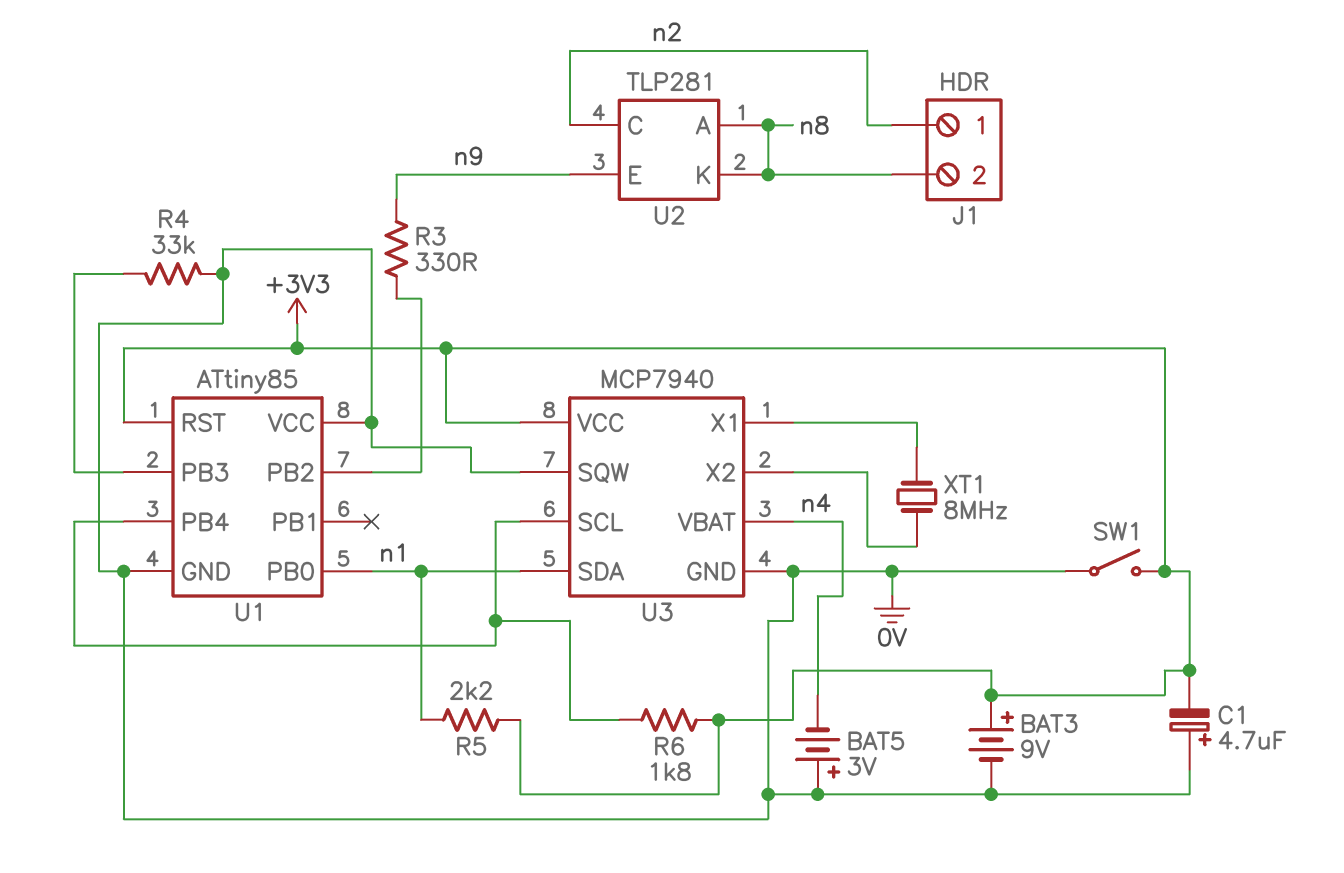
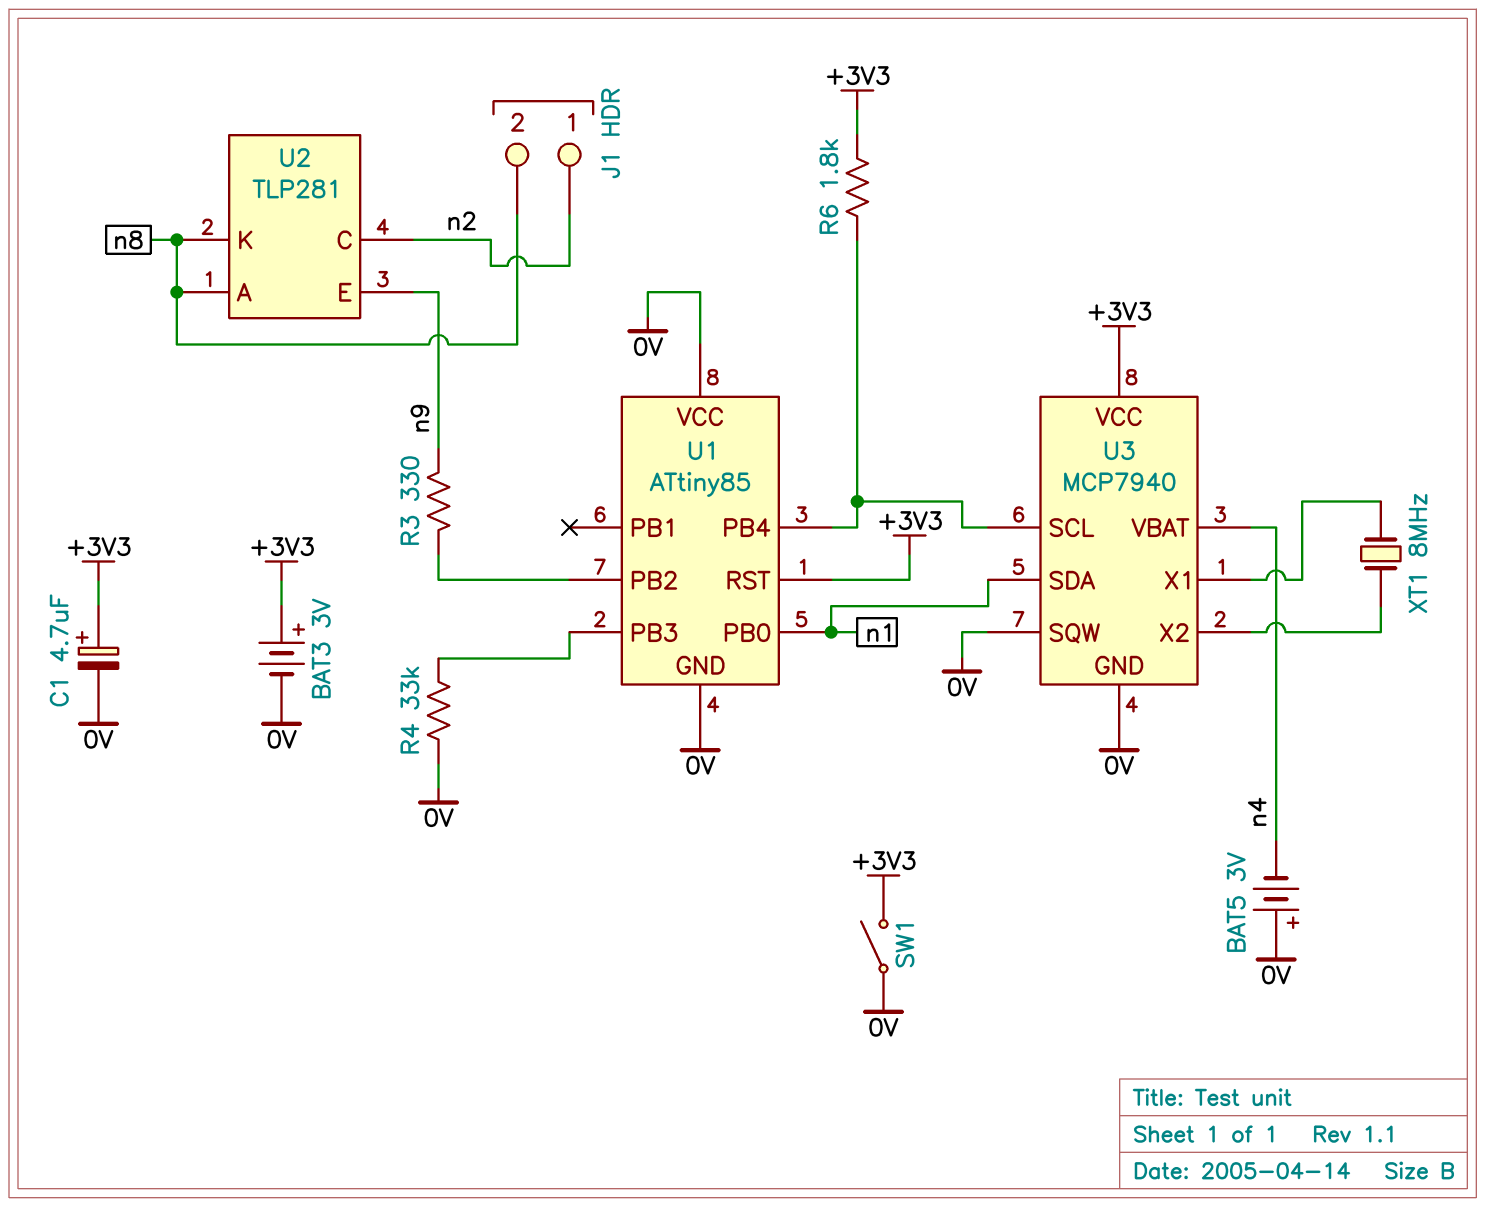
BAT3: 9V (plus +3V3, minus 0V) -> 3V (plus +3V3, minus 0V)
C1: 4.7uF (plus 0V, minus +3V3) -> 4.7uF (plus +3V3, minus 0V)
R5: 2.2k (+3V3, n1) -> none

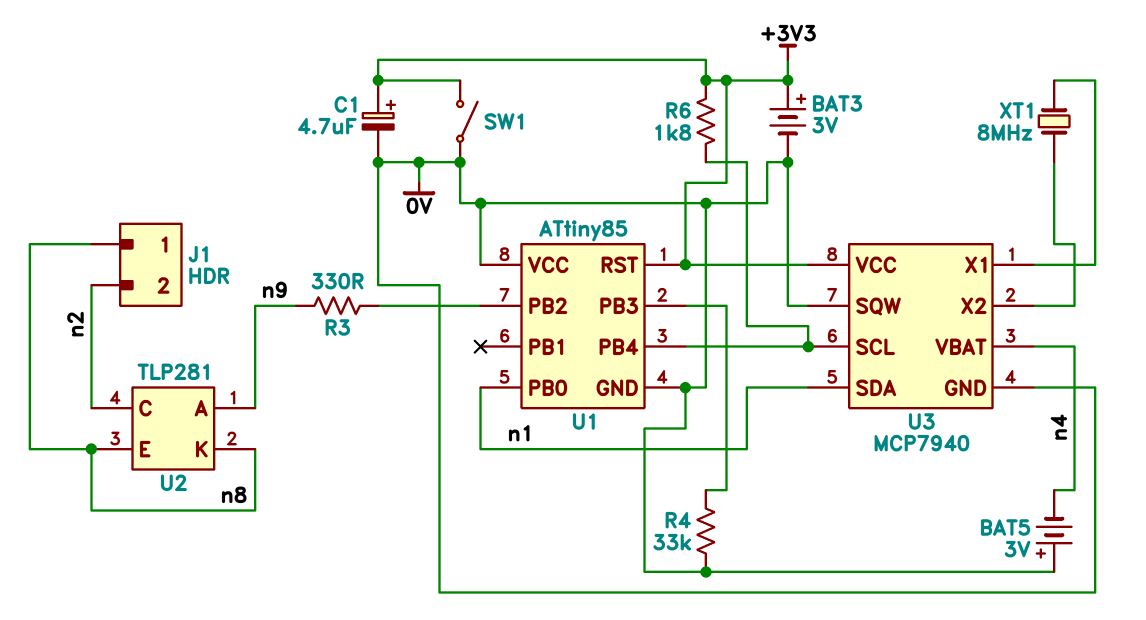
J1 pin 1: n2 -> n8
J1 pin 2: n8 -> n2
U2 pin A: n8 -> n9
U2 pin E: n9 -> n8

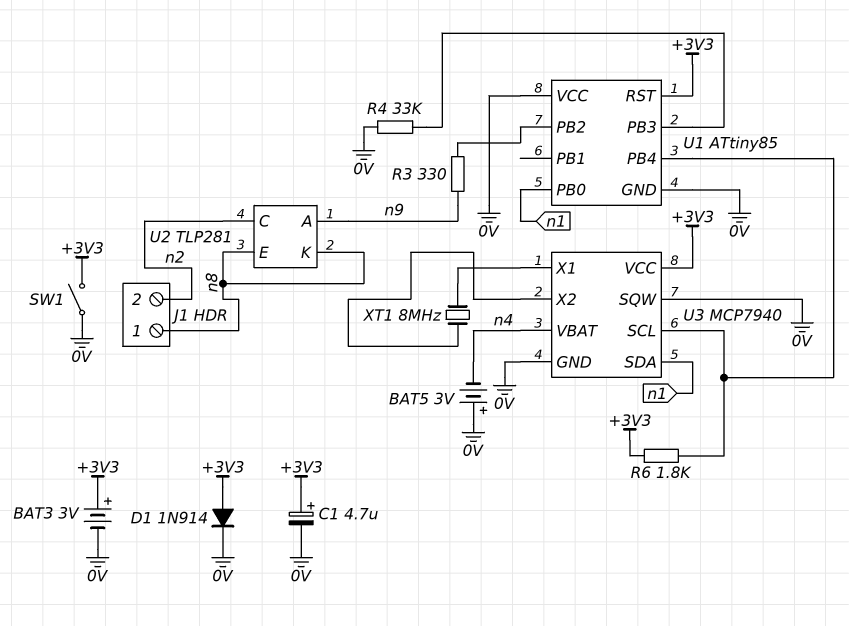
D1: none -> diode 1N914 (A +3V3, K 0V)

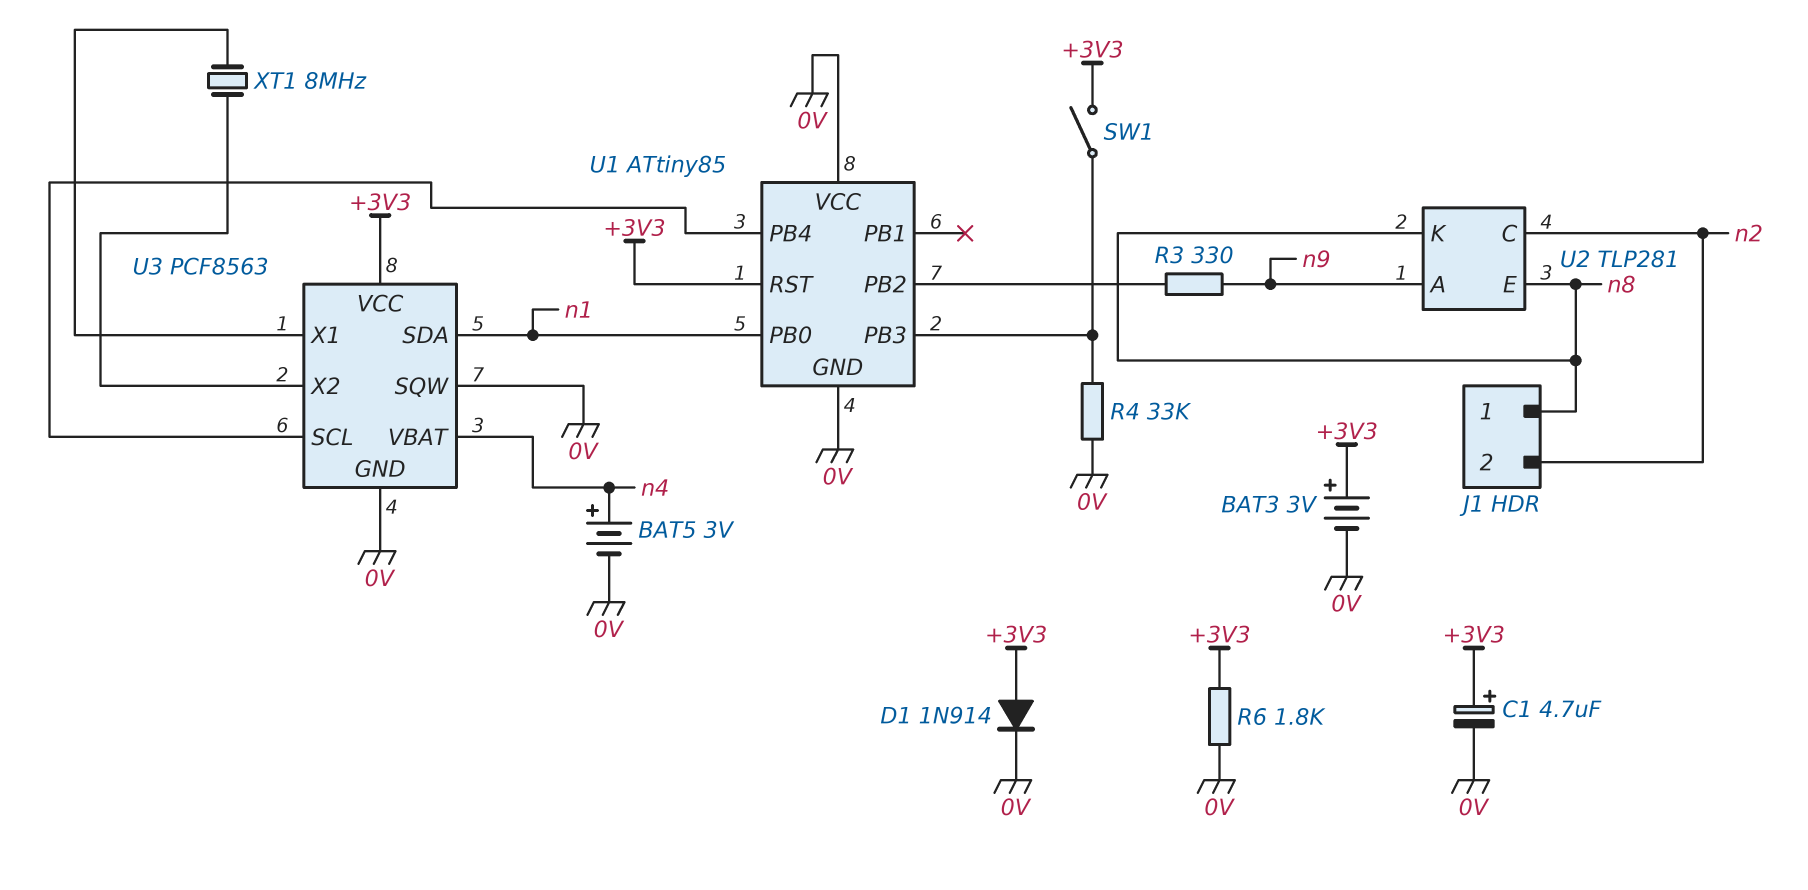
BAT5: 3V (plus 0V, minus n4) -> 3V (plus n4, minus 0V)
R6: 1.8k (+3V3, U1/PB4) -> 1.8k (+3V3, 0V)
SW1: switch (+3V3, 0V) -> switch (+3V3, U1/PB3)
U3: MCP7940 -> PCF8563

